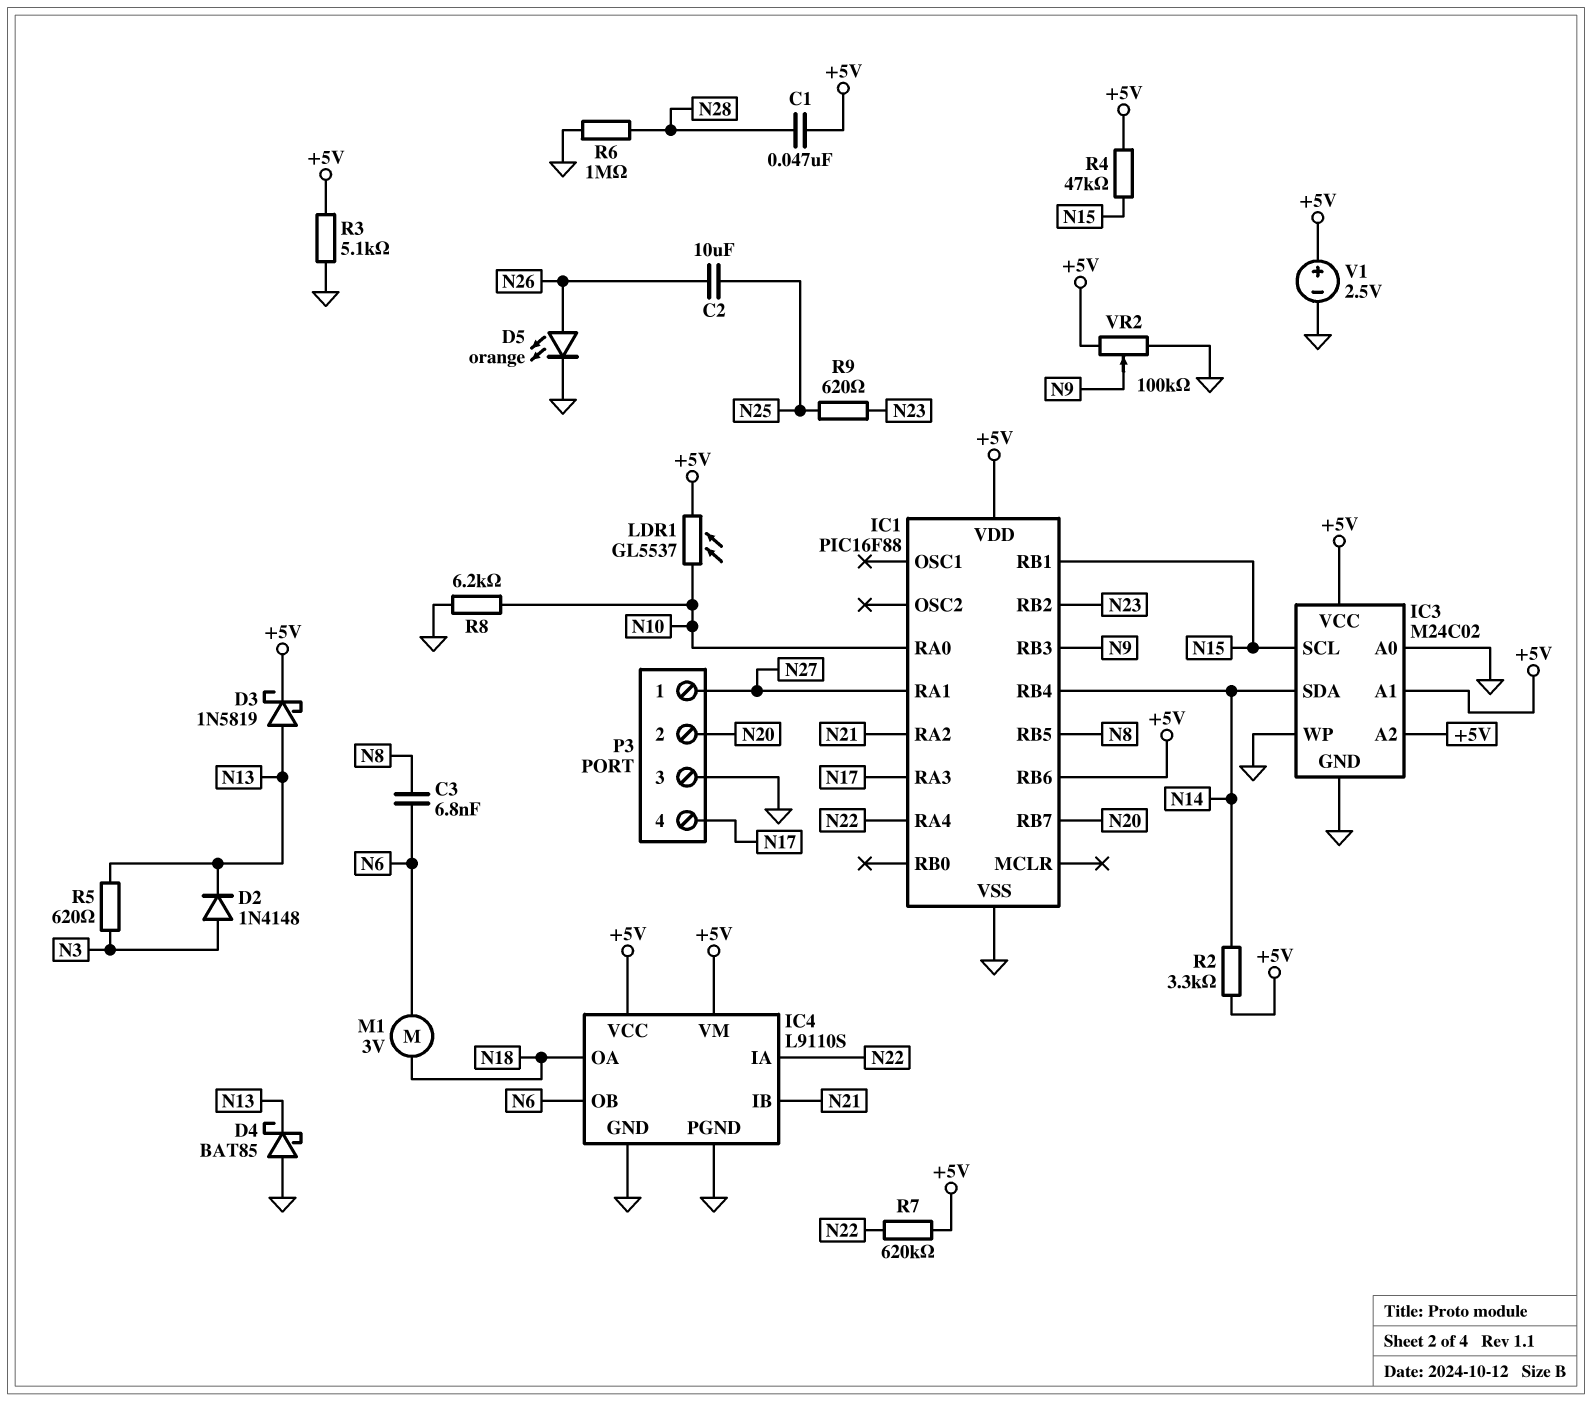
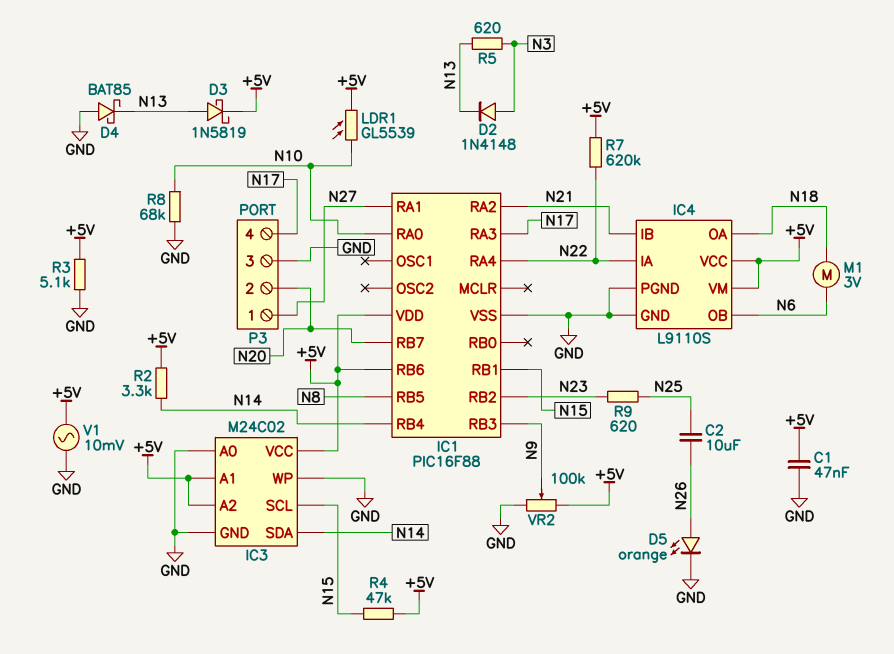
C1: 47nF (+5V, N28) -> 47nF (+5V, GND)
C3: 6.8nF (N6, N8) -> none
LDR1: GL5537 (+5V, N10) -> GL5539 (+5V, N10)
R6: 1M (GND, N28) -> none
R8: 6.2k (GND, N10) -> 68k (GND, N10)
V1: 2.5V (plus +5V, minus GND) -> AC 10mV (+5V, GND)

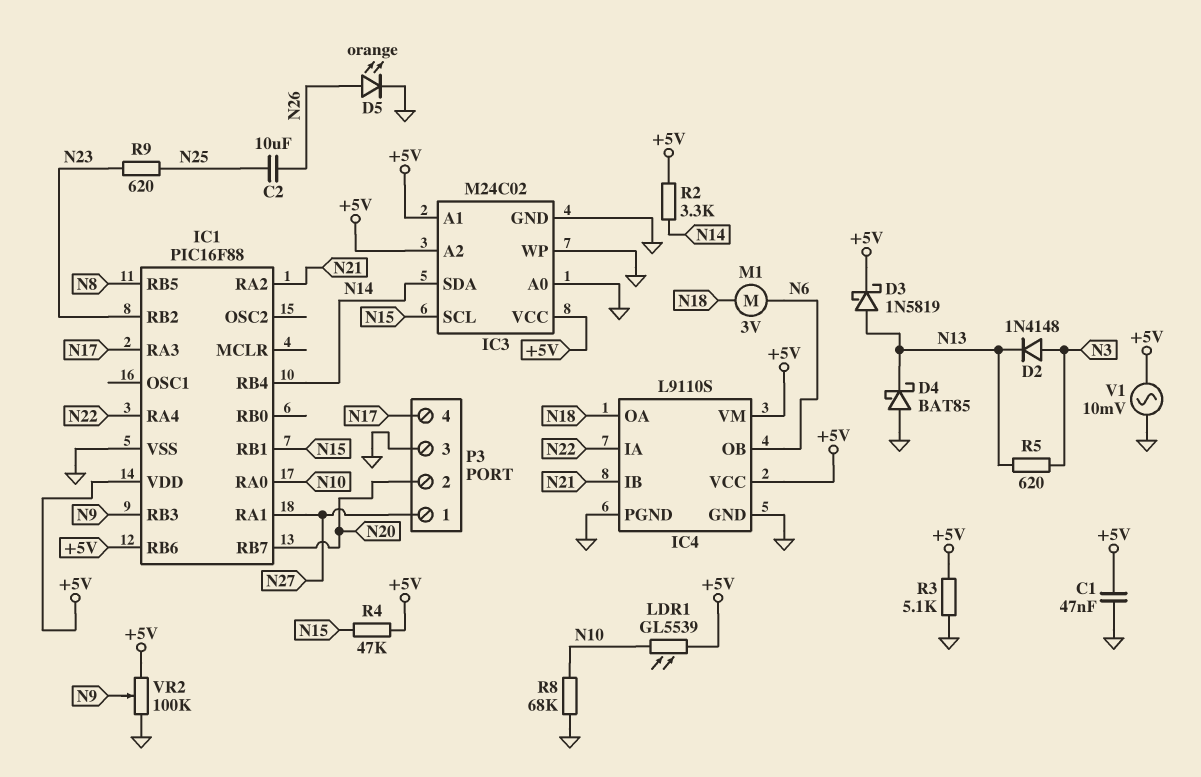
R7: 620k (+5V, N22) -> none

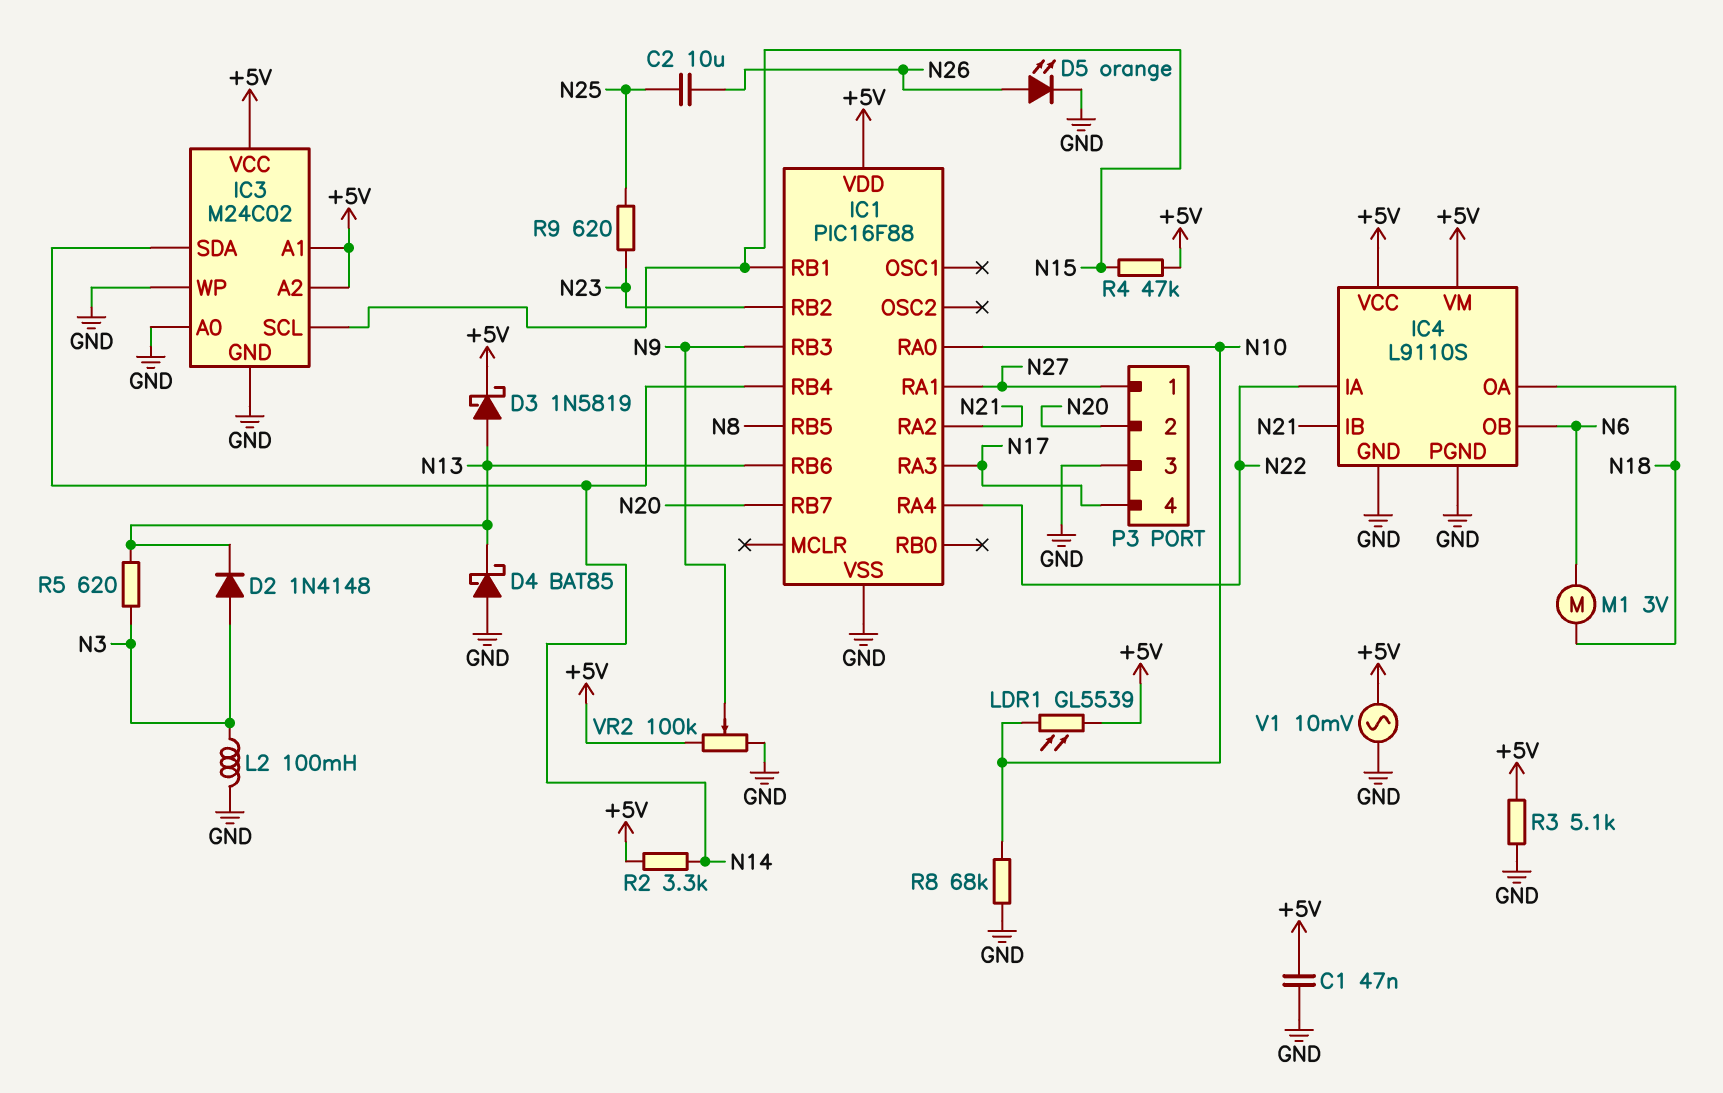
IC1 pin RB6: +5V -> N13
L2: none -> 100mH (GND, N3)

